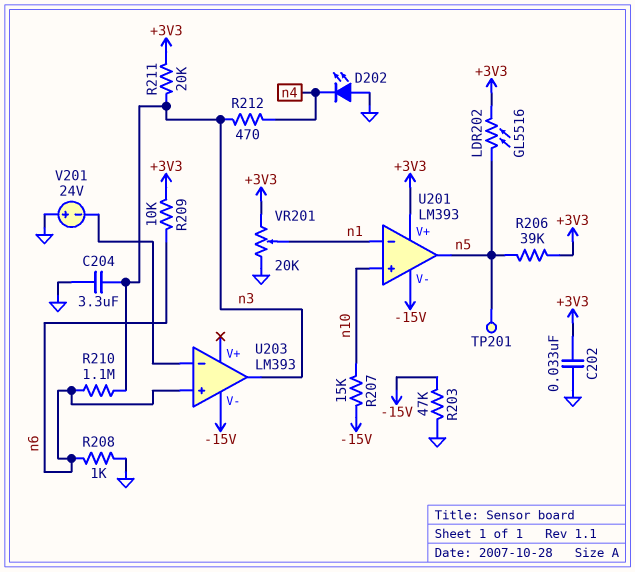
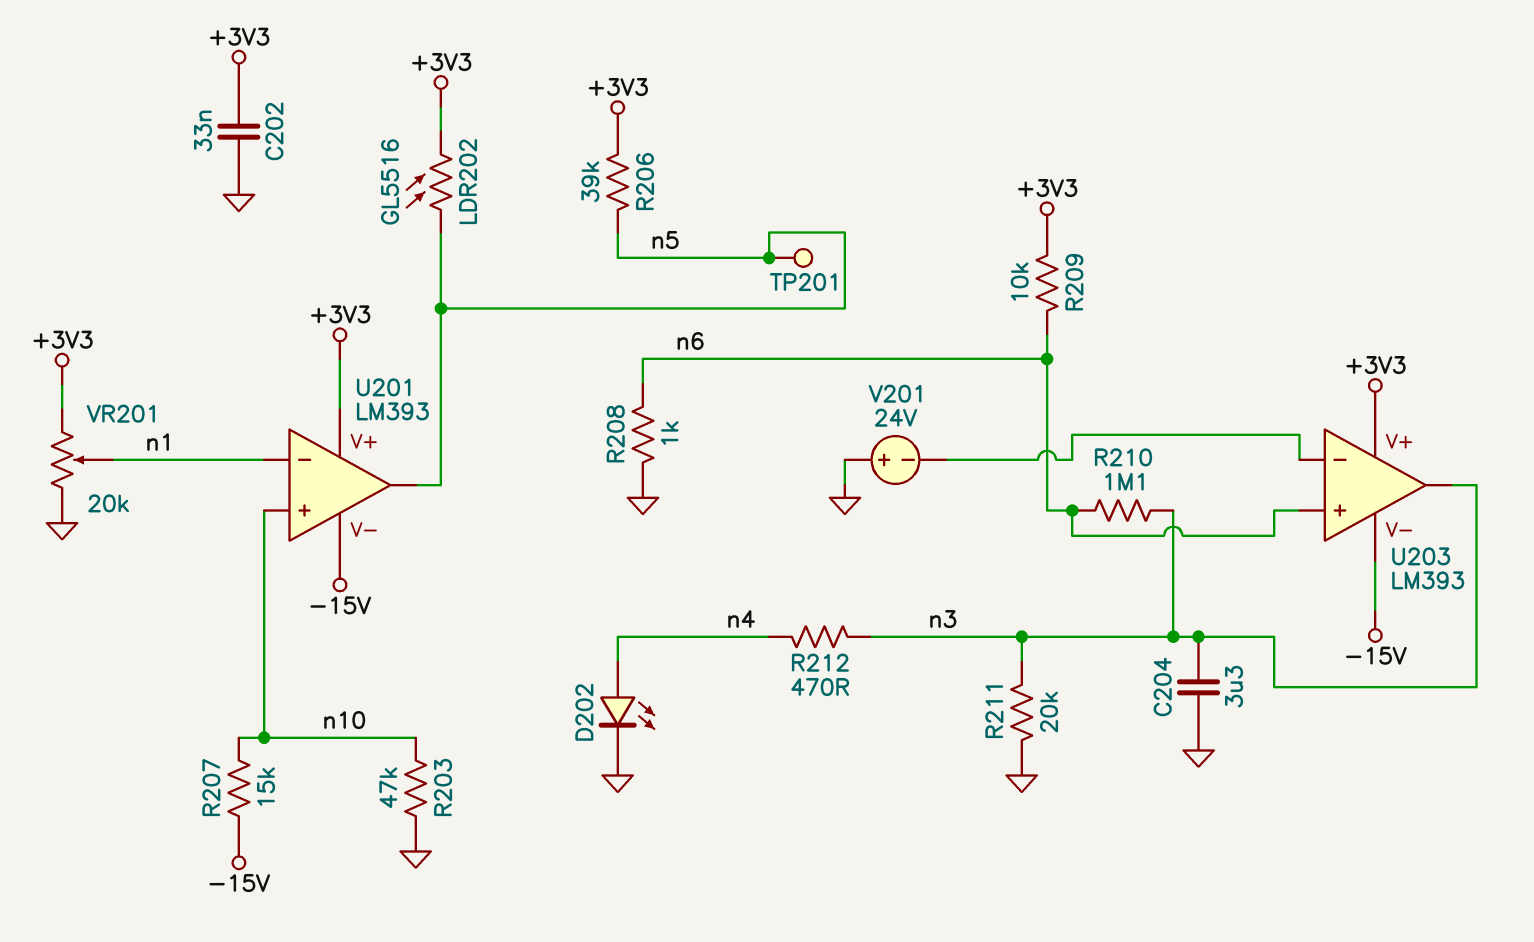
D202: LED (A GND, K n4) -> LED (A n4, K GND)
R203: 47k (-15V, GND) -> 47k (GND, n10)
R211: 20k (+3V3, n3) -> 20k (GND, n3)
U203 pin V+: none -> +3V3

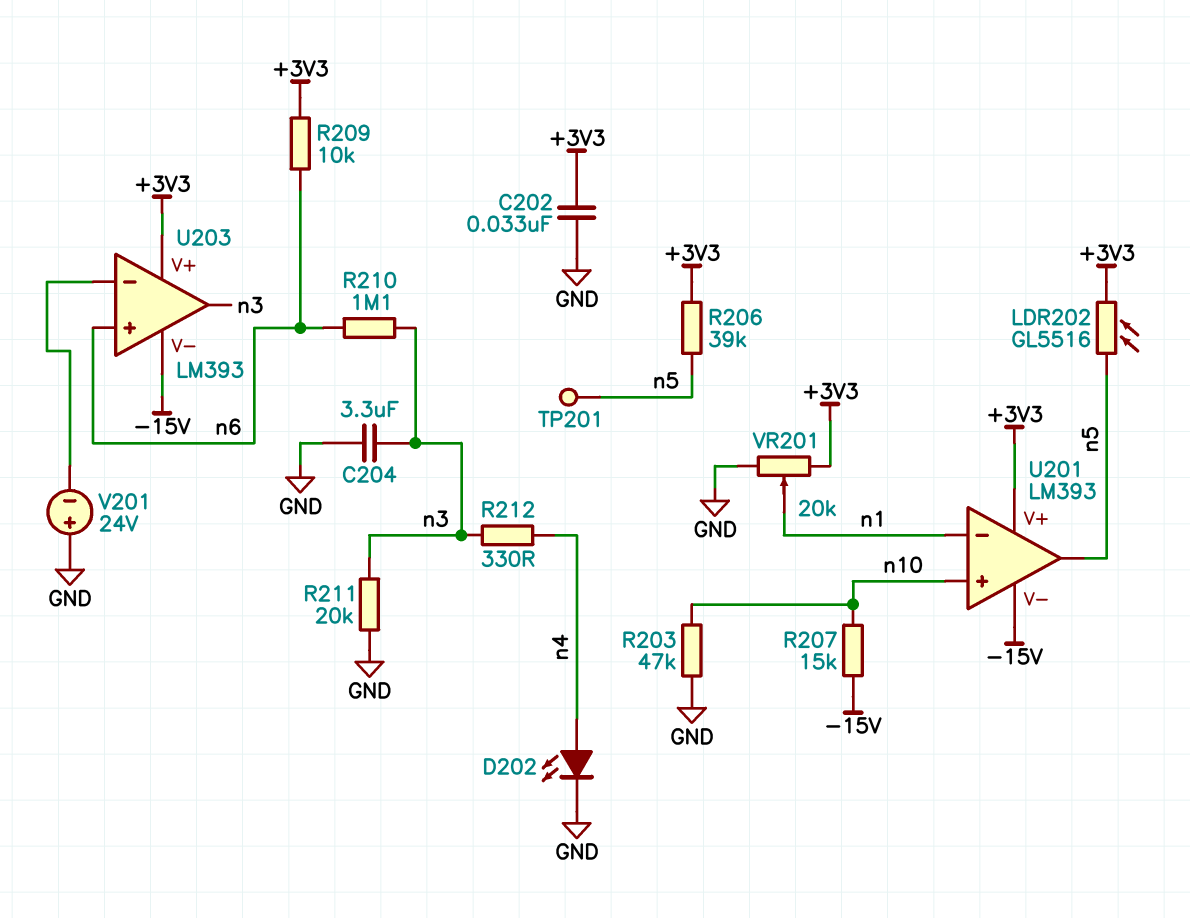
R208: 1k (GND, n6) -> none
R212: 470 (n3, n4) -> 330 (n3, n4)

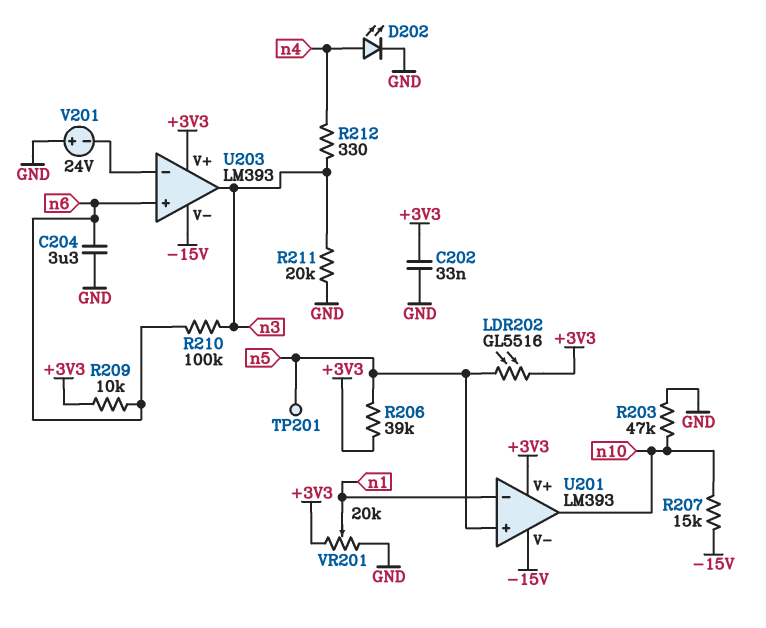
C204: 3.3uF (GND, n3) -> 3.3uF (GND, n6)
R210: 1.1M (n3, n6) -> 100k (n3, n6)
U201 pin in+: n10 -> n5
U201 pin out: n5 -> n10

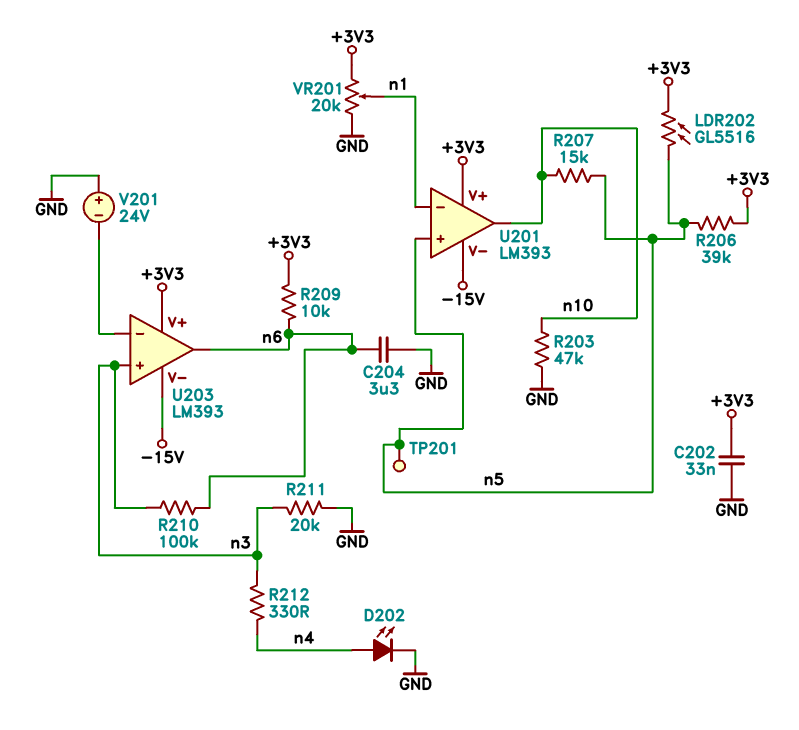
R207: 15k (-15V, n10) -> 15k (n5, n10)
U203 pin in+: n6 -> n3
U203 pin out: n3 -> n6

